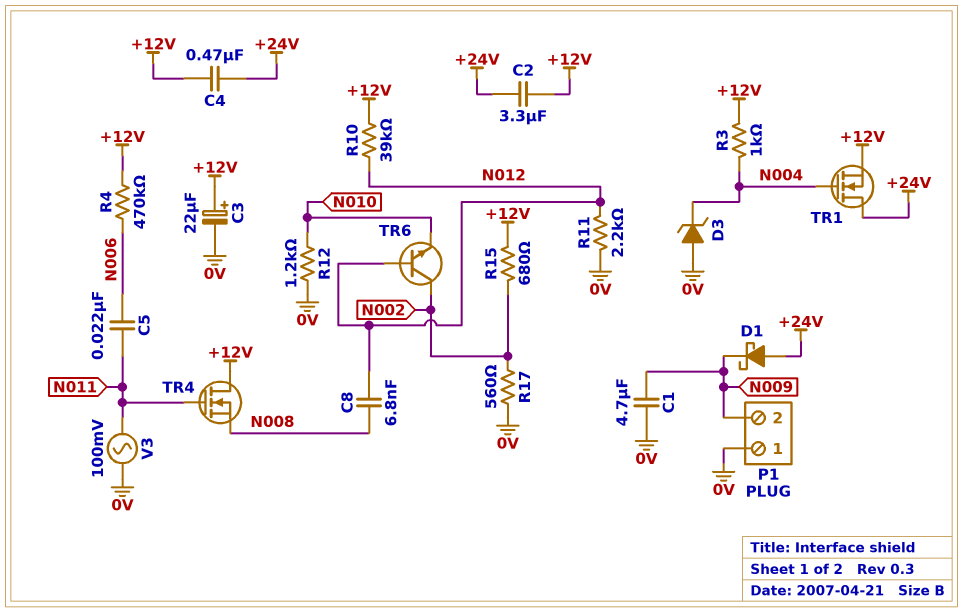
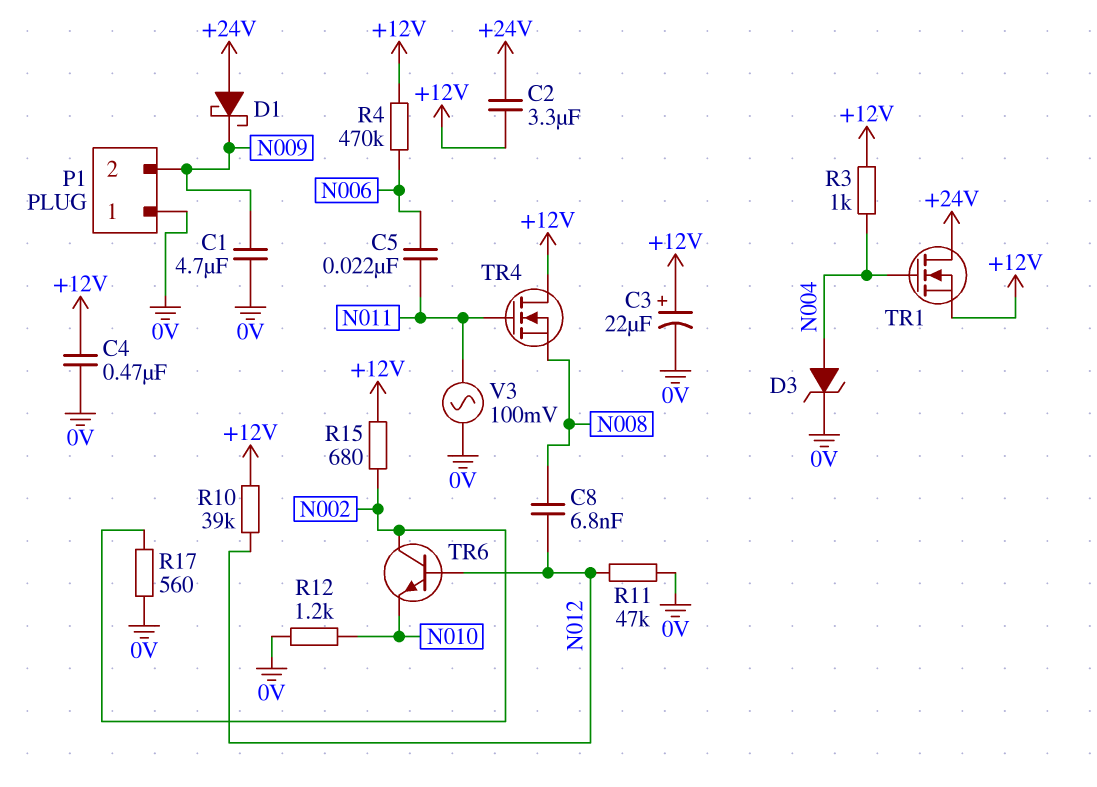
C4: 470nF (+12V, +24V) -> 470nF (+12V, 0V)
D3: zener (A 0V, K N004) -> zener (A N004, K 0V)
R11: 2.2k (0V, N012) -> 47k (0V, N012)

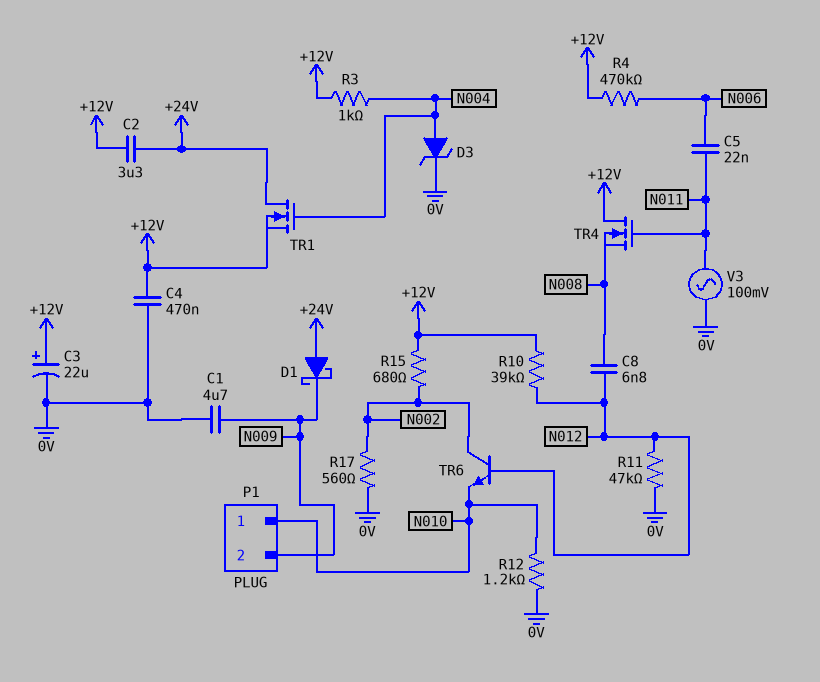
P1 pin 1: 0V -> N010

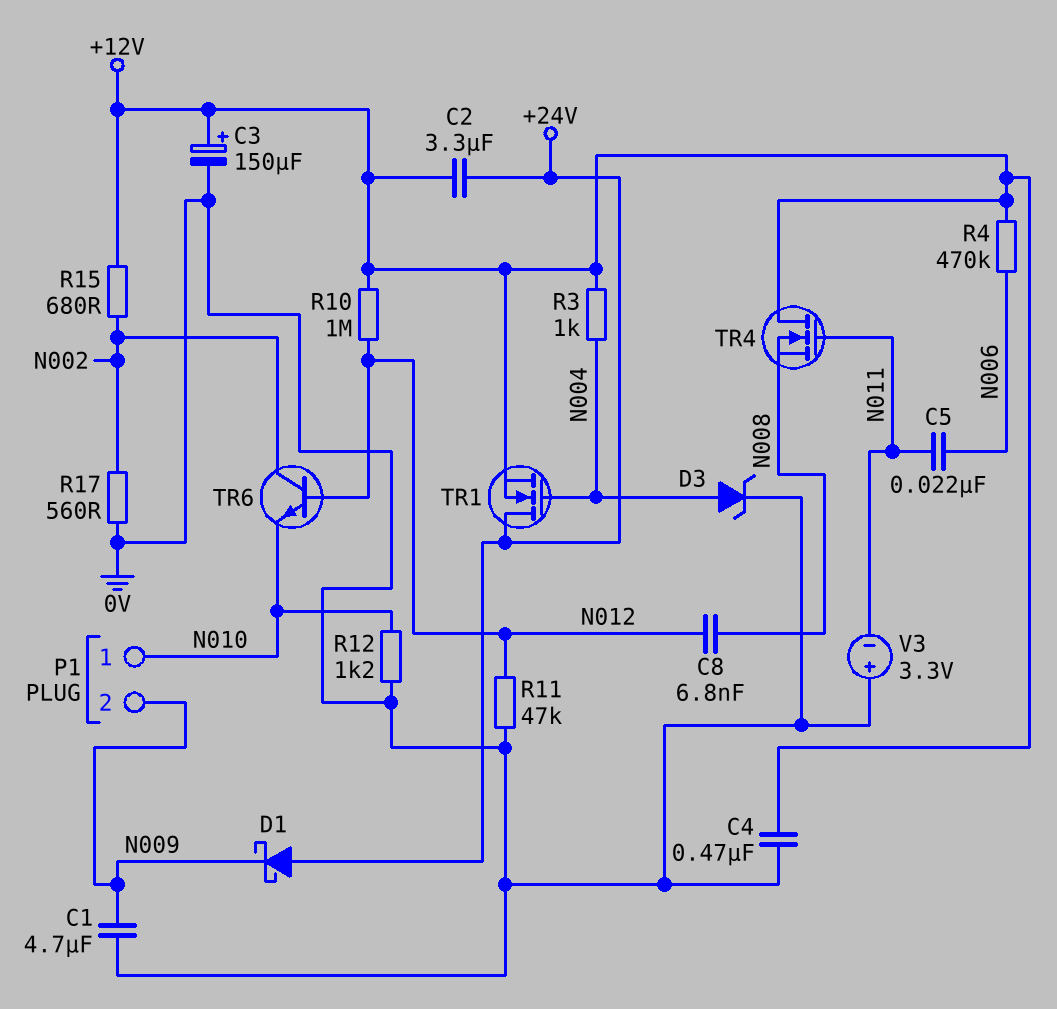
C3: 22uF (plus +12V, minus 0V) -> 150uF (plus +12V, minus 0V)
R10: 39k (+12V, N012) -> 1M (+12V, N012)
V3: AC 100mV (0V, N011) -> 3.3V (plus 0V, minus N011)

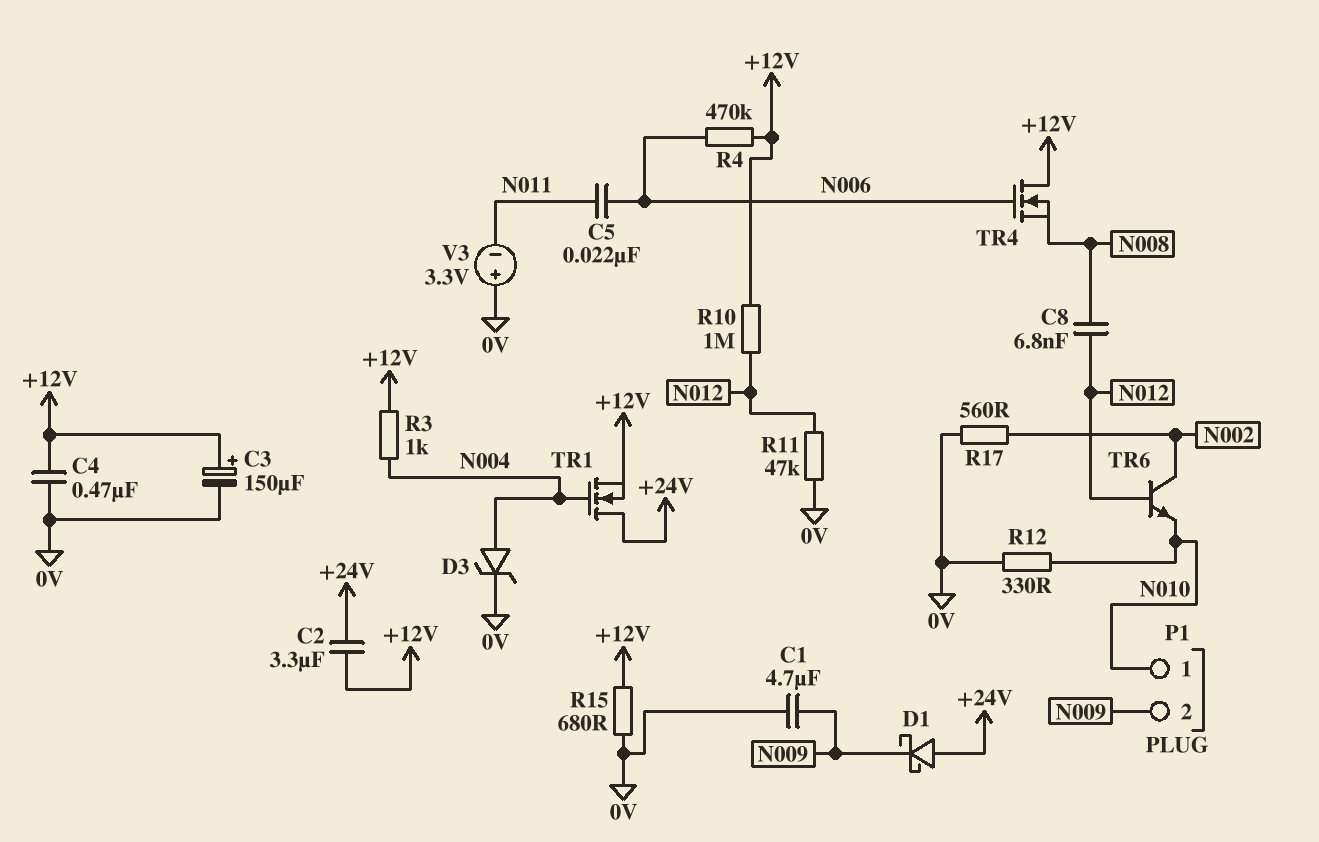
R12: 1.2k (0V, N010) -> 330 (0V, N010)
R15: 680 (+12V, N002) -> 680 (+12V, 0V)
TR4: NMOS (G N011, D +12V, S N008) -> NMOS (G N006, D +12V, S N008)

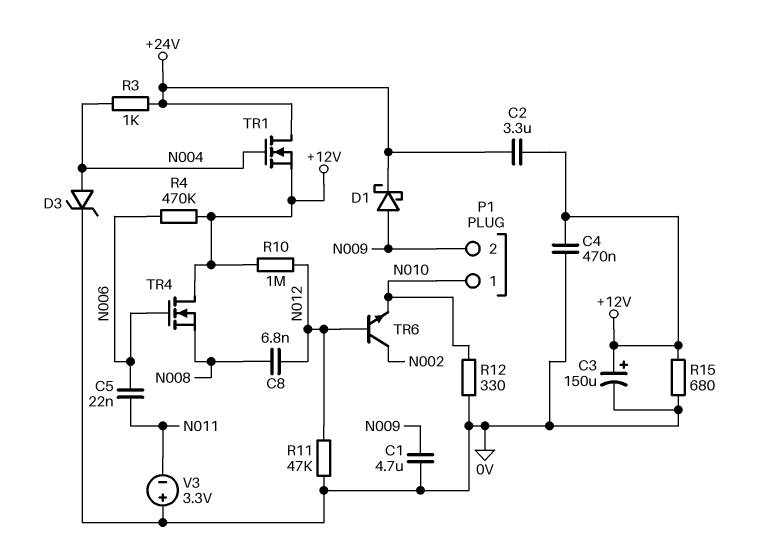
D1: schottky (A +24V, K N009) -> schottky (A N009, K +24V)
R3: 1k (+12V, N004) -> 1k (+24V, N004)
R17: 560 (0V, N002) -> none

